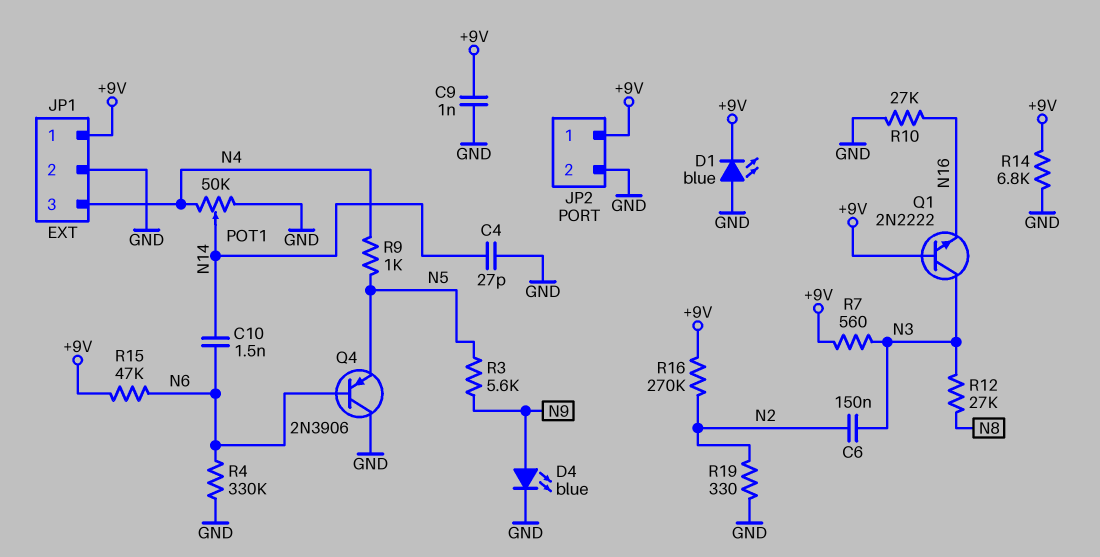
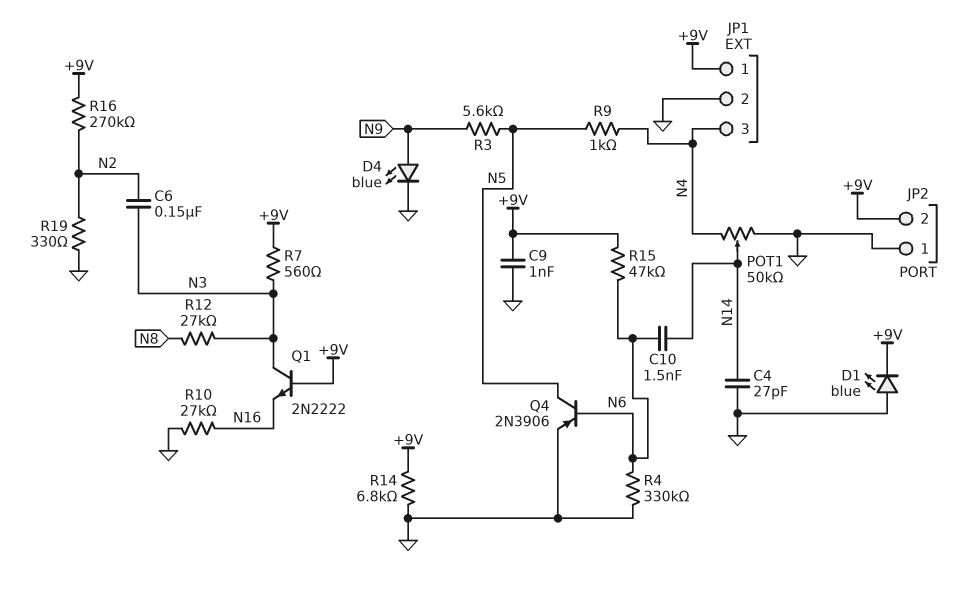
JP2 pin 1: +9V -> GND
JP2 pin 2: GND -> +9V
Q4: PNP 2N3906 (B N6, C GND, E N5) -> PNP 2N3906 (B N6, C N5, E GND)

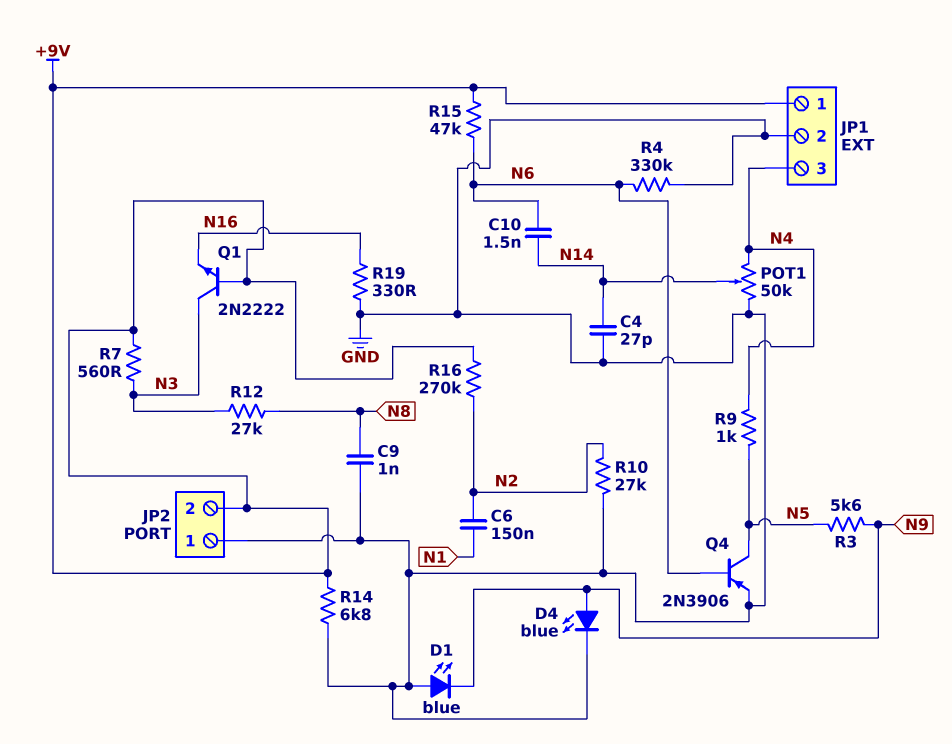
C6: 150nF (N2, N3) -> 150nF (N1, N2)
C9: 1nF (+9V, GND) -> 1nF (GND, N8)
D1: LED blue (A GND, K +9V) -> LED blue (A GND, K N9)
R10: 27k (GND, N16) -> 27k (GND, N2)
R19: 330 (GND, N2) -> 330 (GND, N16)

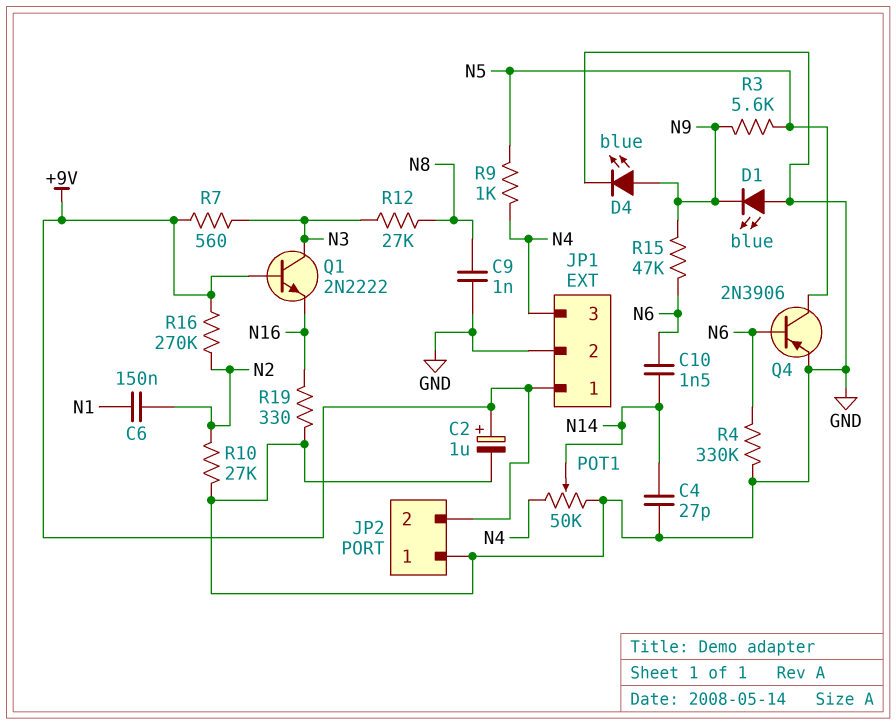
C2: none -> 1uF (plus +9V, minus GND)
R14: 6.8k (+9V, GND) -> none
R15: 47k (+9V, N6) -> 47k (N6, N9)

